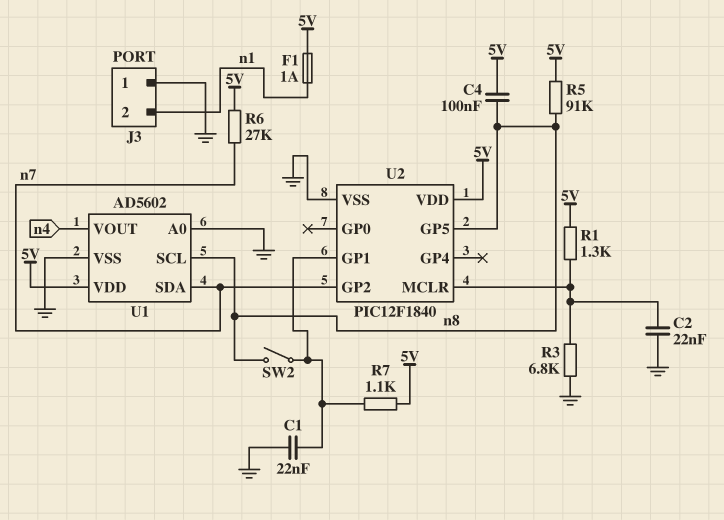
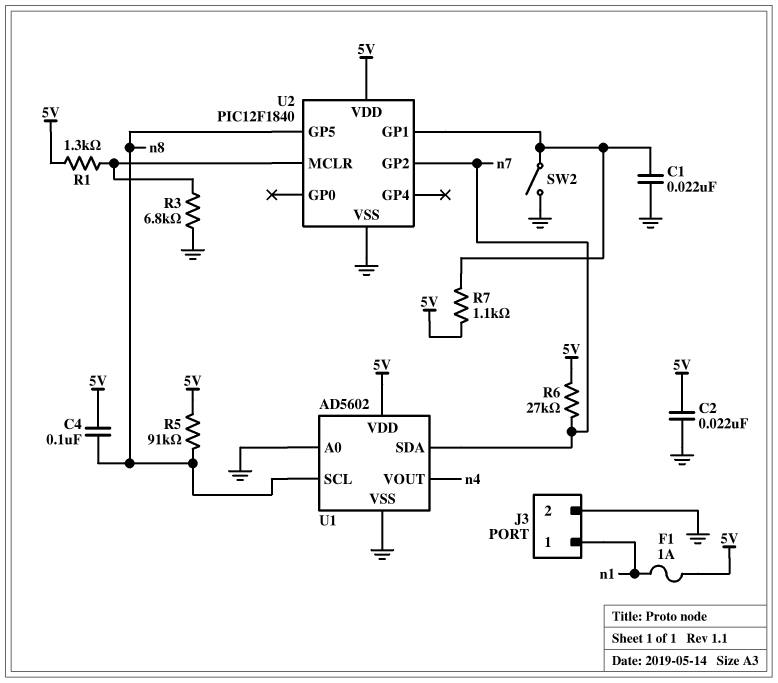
C2: 22nF (GND, U2/MCLR) -> 22nF (5V, GND)
J3 pin 1: GND -> n1
J3 pin 2: n1 -> GND
SW2: switch (U2/GP1, n8) -> switch (GND, U2/GP1)

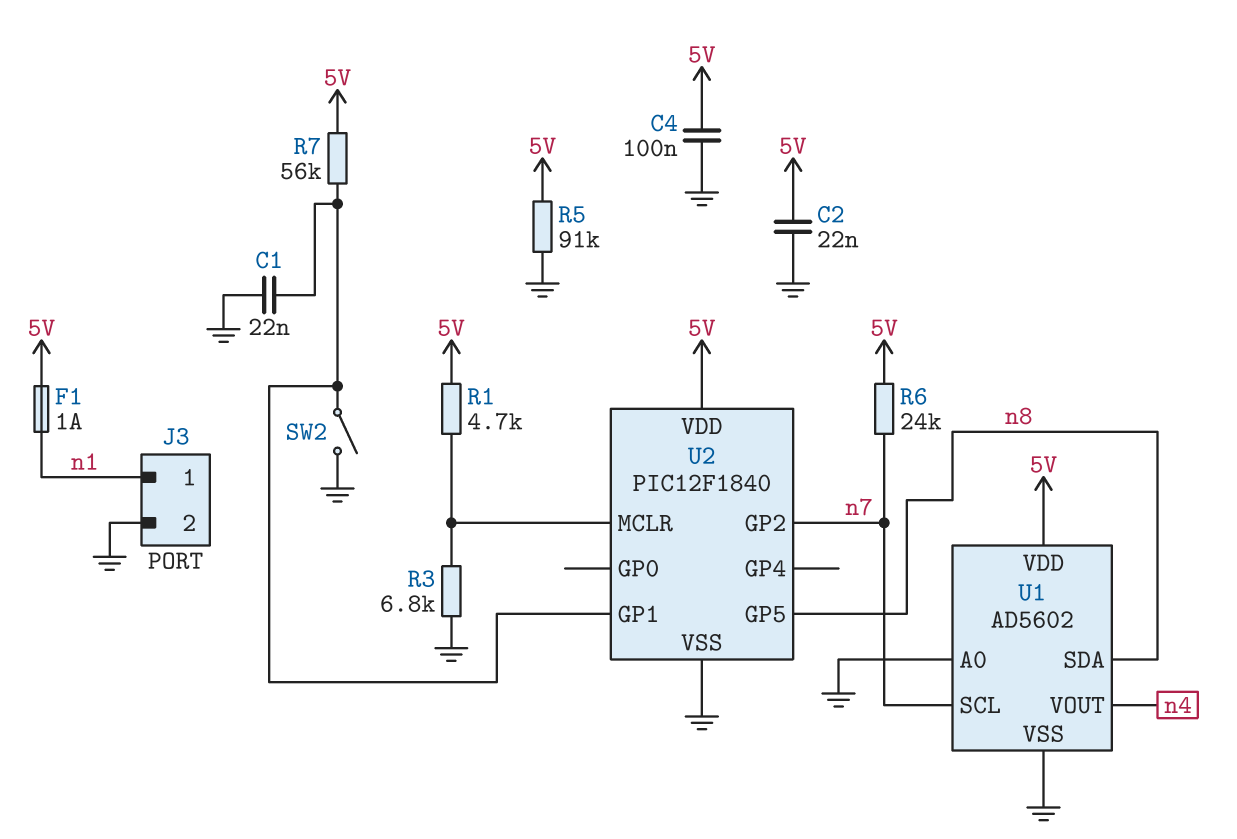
C4: 100nF (5V, n8) -> 100nF (5V, GND)
R1: 1.3k (5V, U2/MCLR) -> 4.7k (5V, U2/MCLR)
R5: 91k (5V, n8) -> 91k (5V, GND)
R6: 27k (5V, n7) -> 24k (5V, n7)
R7: 1.1k (5V, U2/GP1) -> 56k (5V, U2/GP1)
U1 pin SCL: n8 -> n7
U1 pin SDA: n7 -> n8

